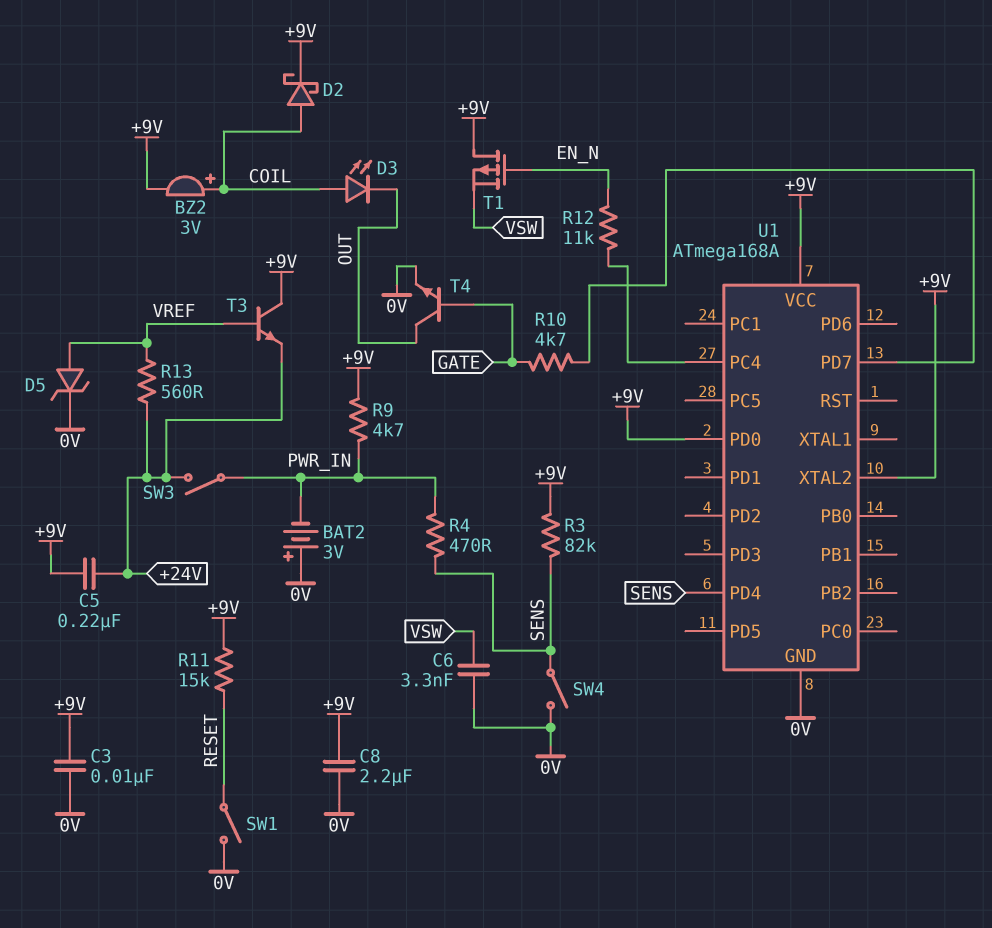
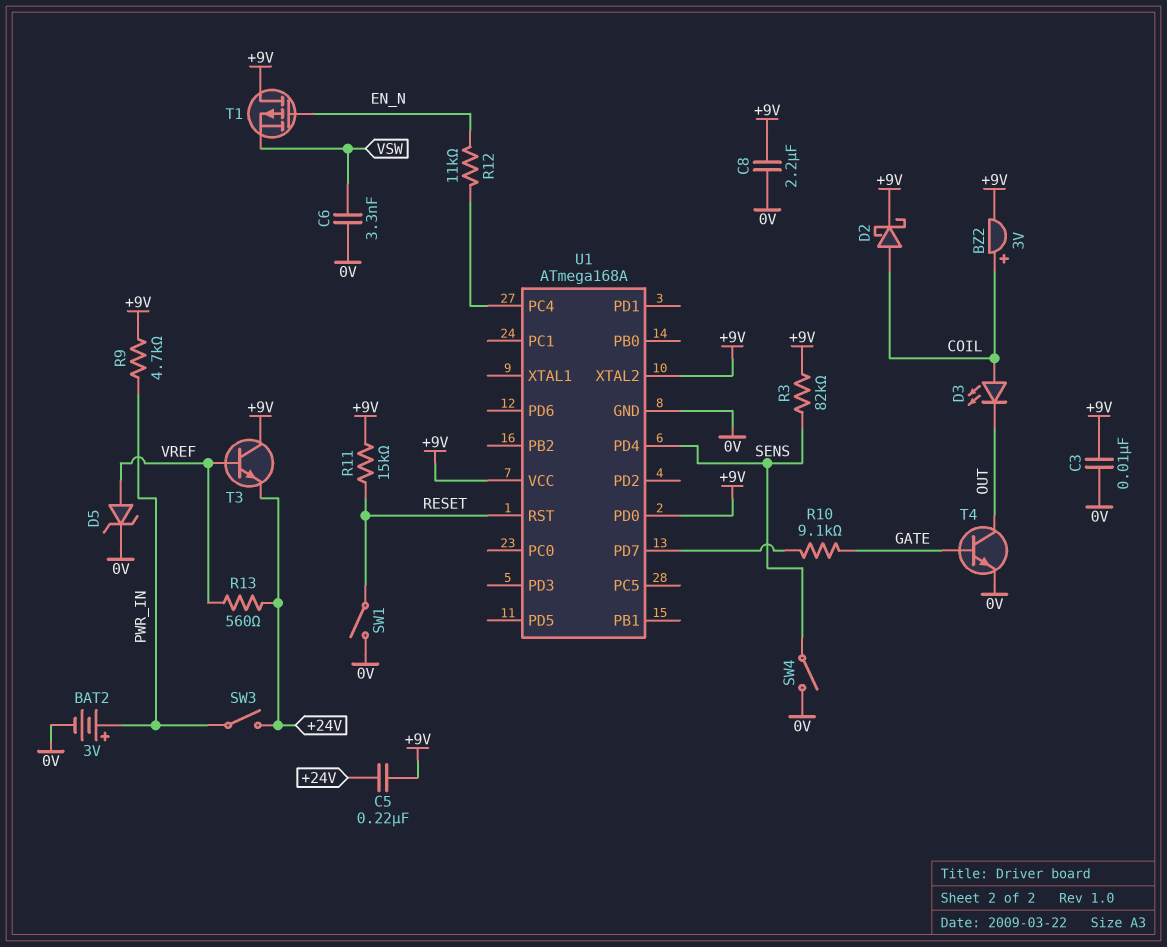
BAT2: 3V (plus 0V, minus PWR_IN) -> 3V (plus PWR_IN, minus 0V)
R4: 470 (PWR_IN, SENS) -> none
R10: 4.7k (GATE, U1/PD7) -> 9.1k (GATE, U1/PD7)
U1 pin RST: none -> RESET

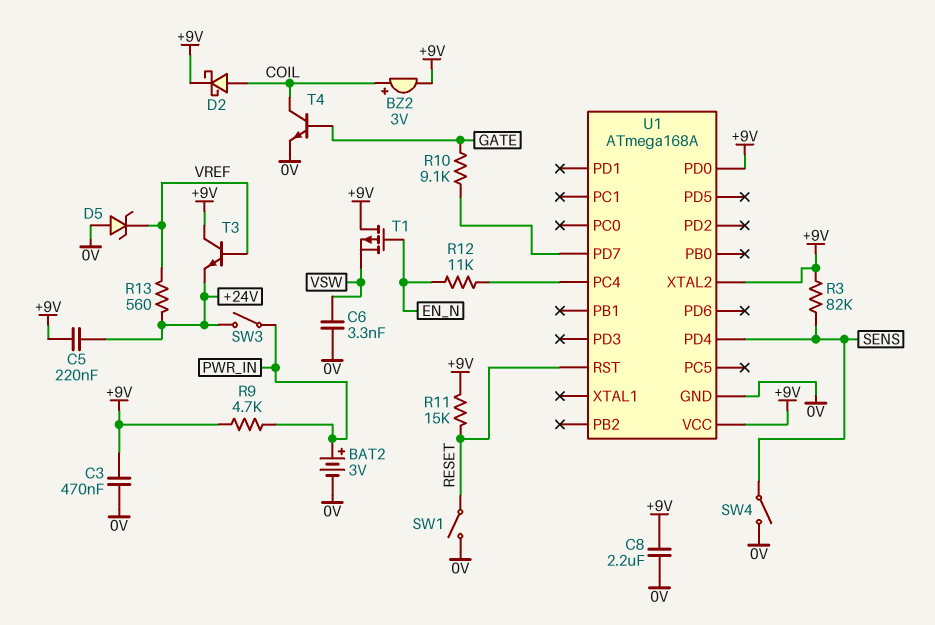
C3: 10nF (+9V, 0V) -> 470nF (+9V, 0V)
D3: LED (A COIL, K OUT) -> none
D5: zener (A VREF, K 0V) -> zener (A 0V, K VREF)
T4: NPN (B GATE, C OUT, E 0V) -> NPN (B GATE, C COIL, E 0V)

